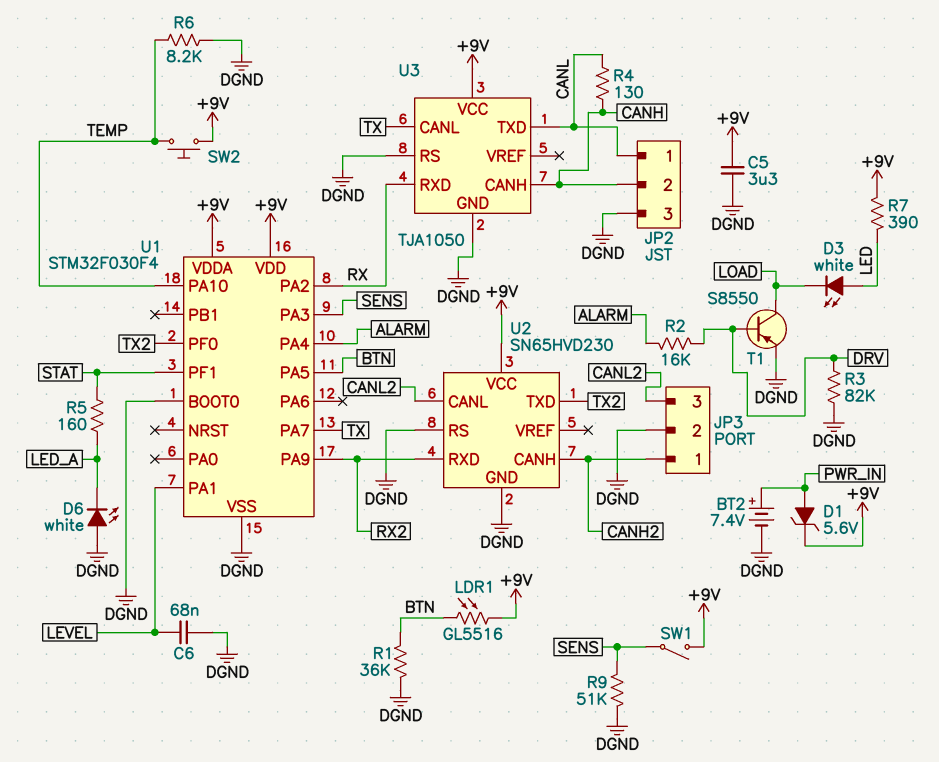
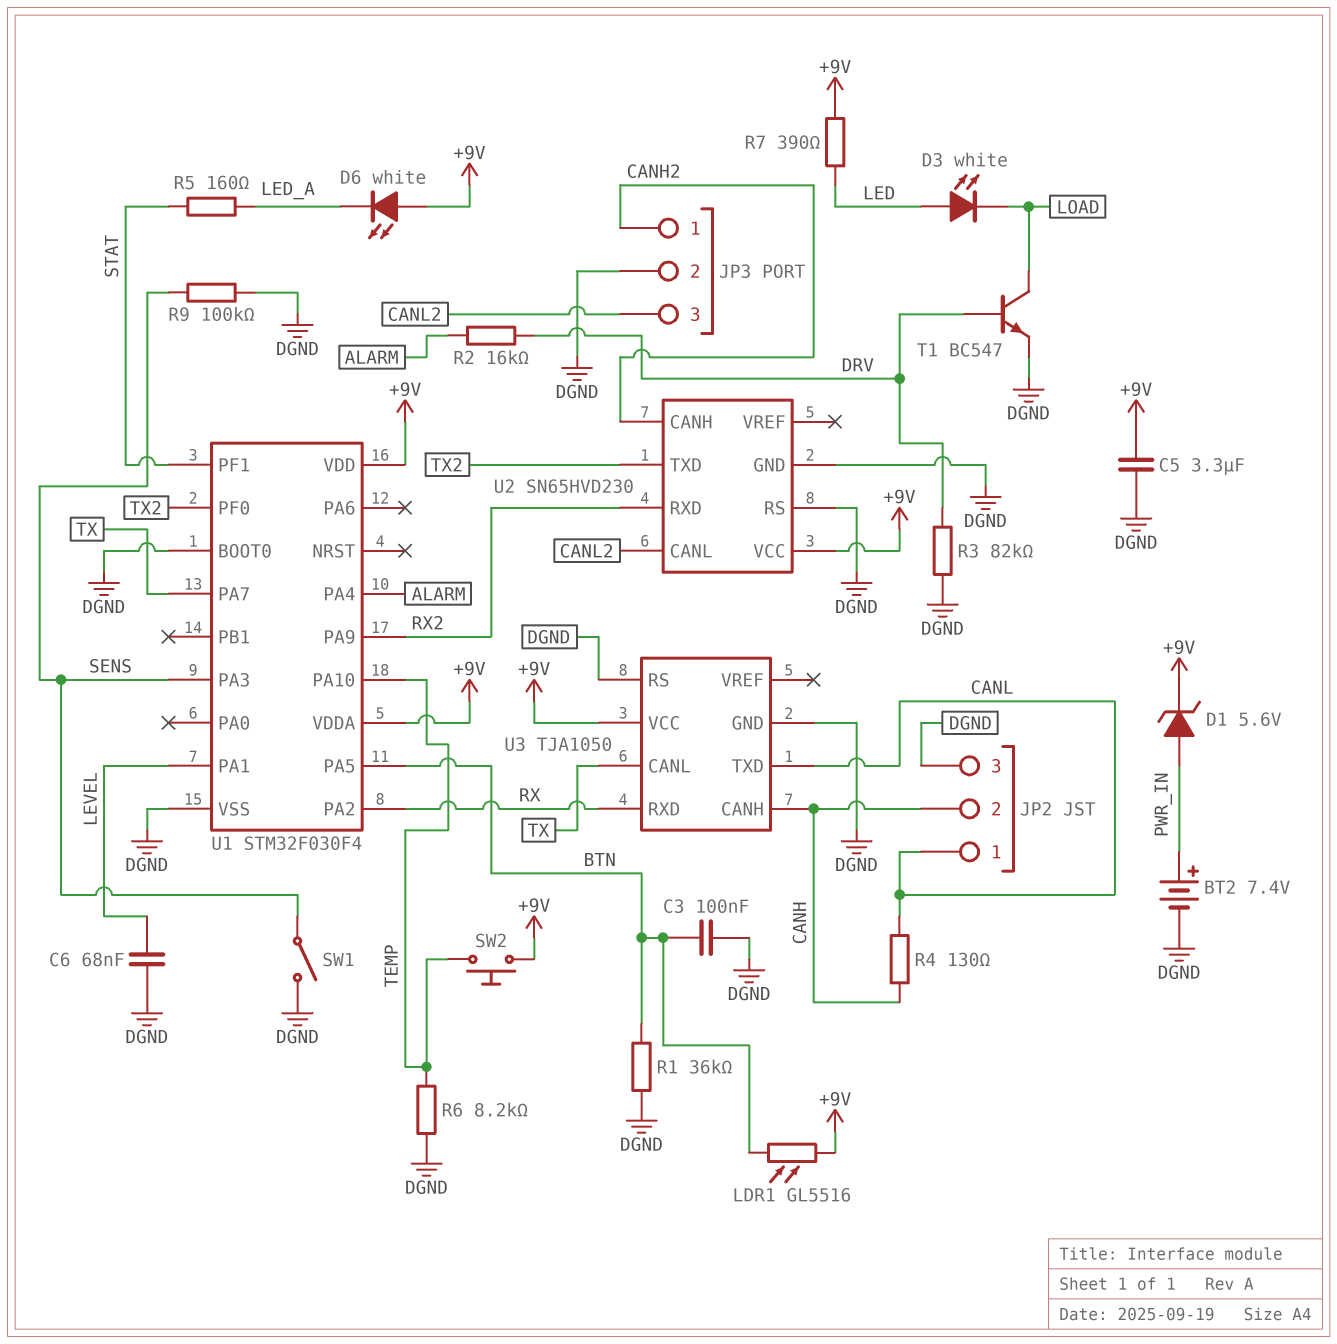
C3: none -> 100nF (BTN, DGND)
D6: LED white (A DGND, K LED_A) -> LED white (A +9V, K LED_A)
R9: 51k (DGND, SENS) -> 100k (DGND, SENS)
SW1: switch (+9V, SENS) -> switch (DGND, SENS)
T1: PNP S8550 (B DRV, C LOAD, E DGND) -> NPN BC547 (B DRV, C LOAD, E DGND)

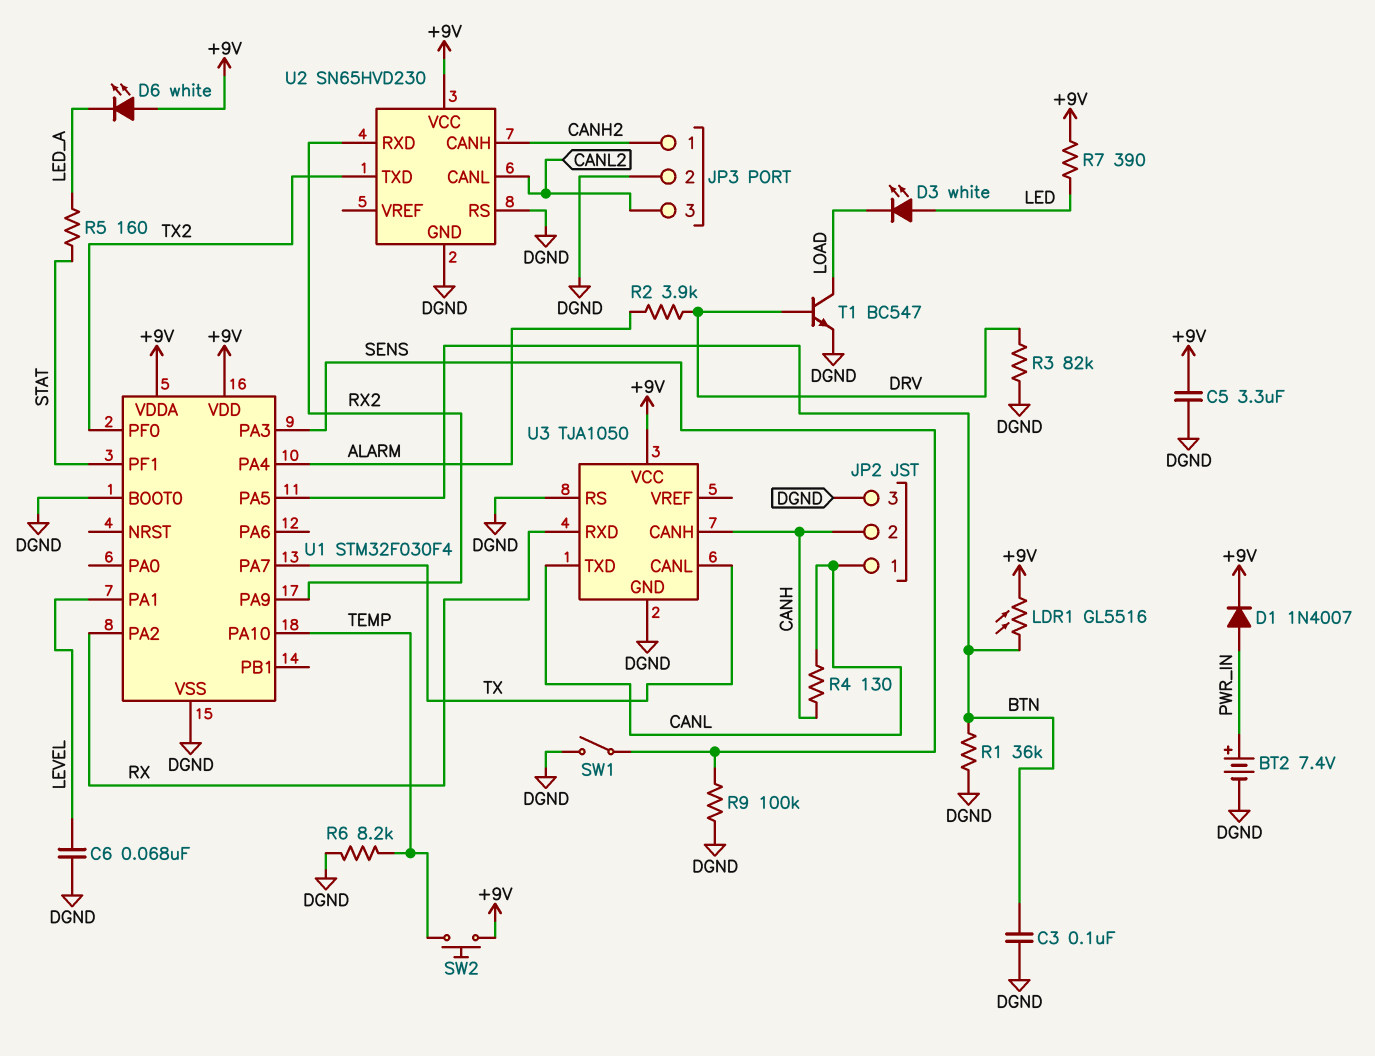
D1: zener 5.6V (A PWR_IN, K +9V) -> diode 1N4007 (A PWR_IN, K +9V)
R2: 16k (ALARM, DRV) -> 3.9k (ALARM, DRV)

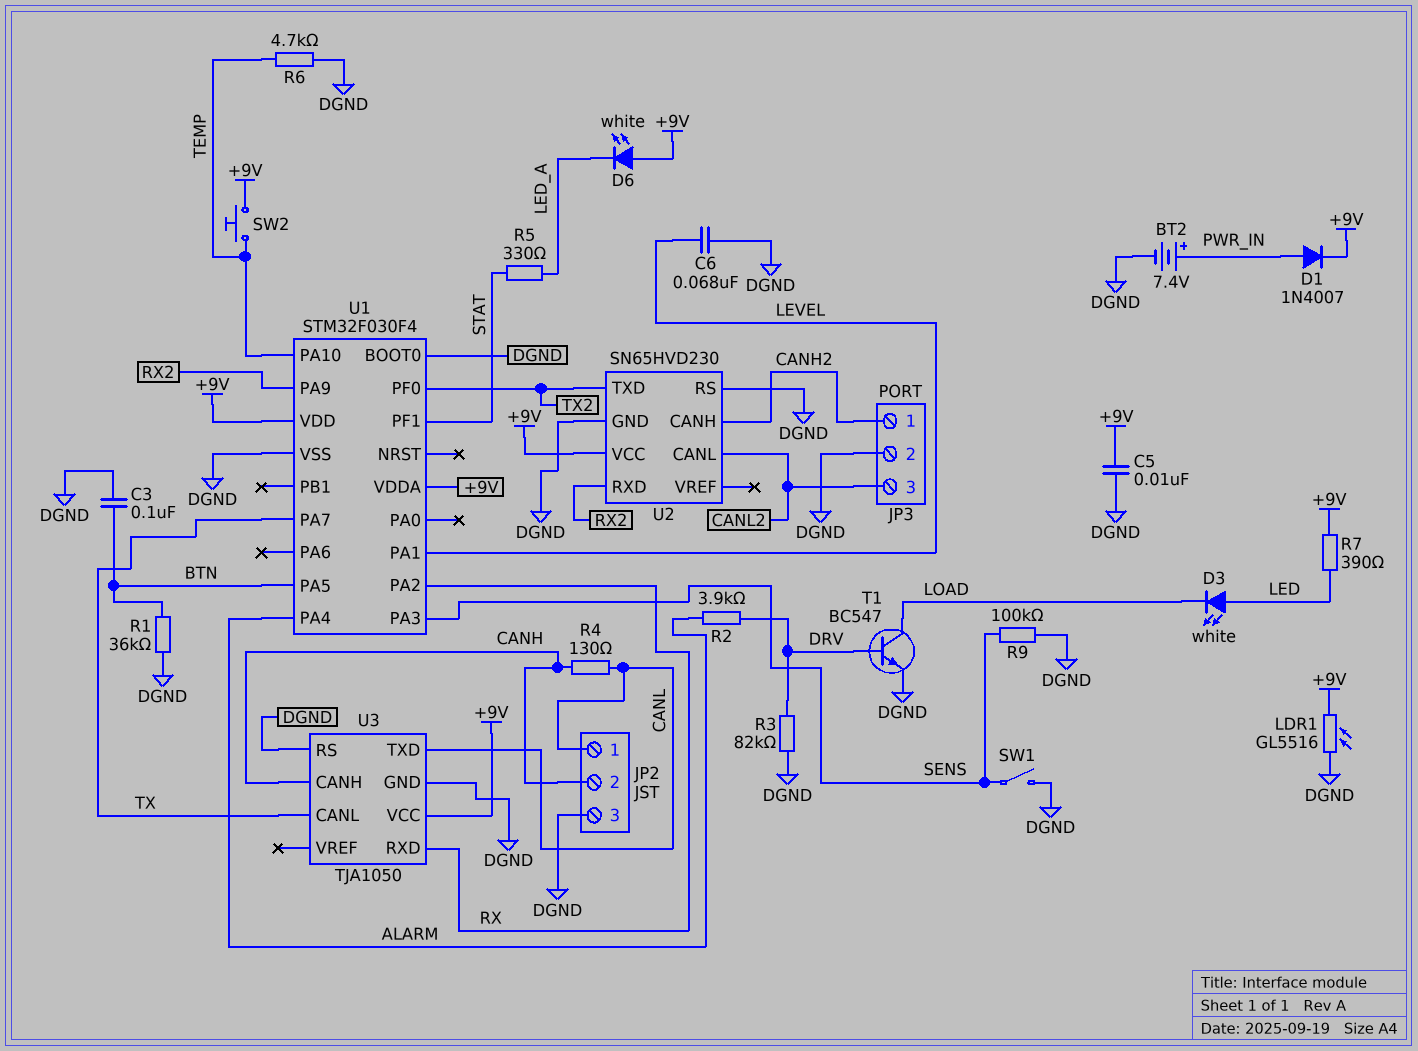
C5: 3.3uF (+9V, DGND) -> 10nF (+9V, DGND)
LDR1: GL5516 (+9V, BTN) -> GL5516 (+9V, DGND)
R5: 160 (LED_A, STAT) -> 330 (LED_A, STAT)
R6: 8.2k (DGND, TEMP) -> 4.7k (DGND, TEMP)

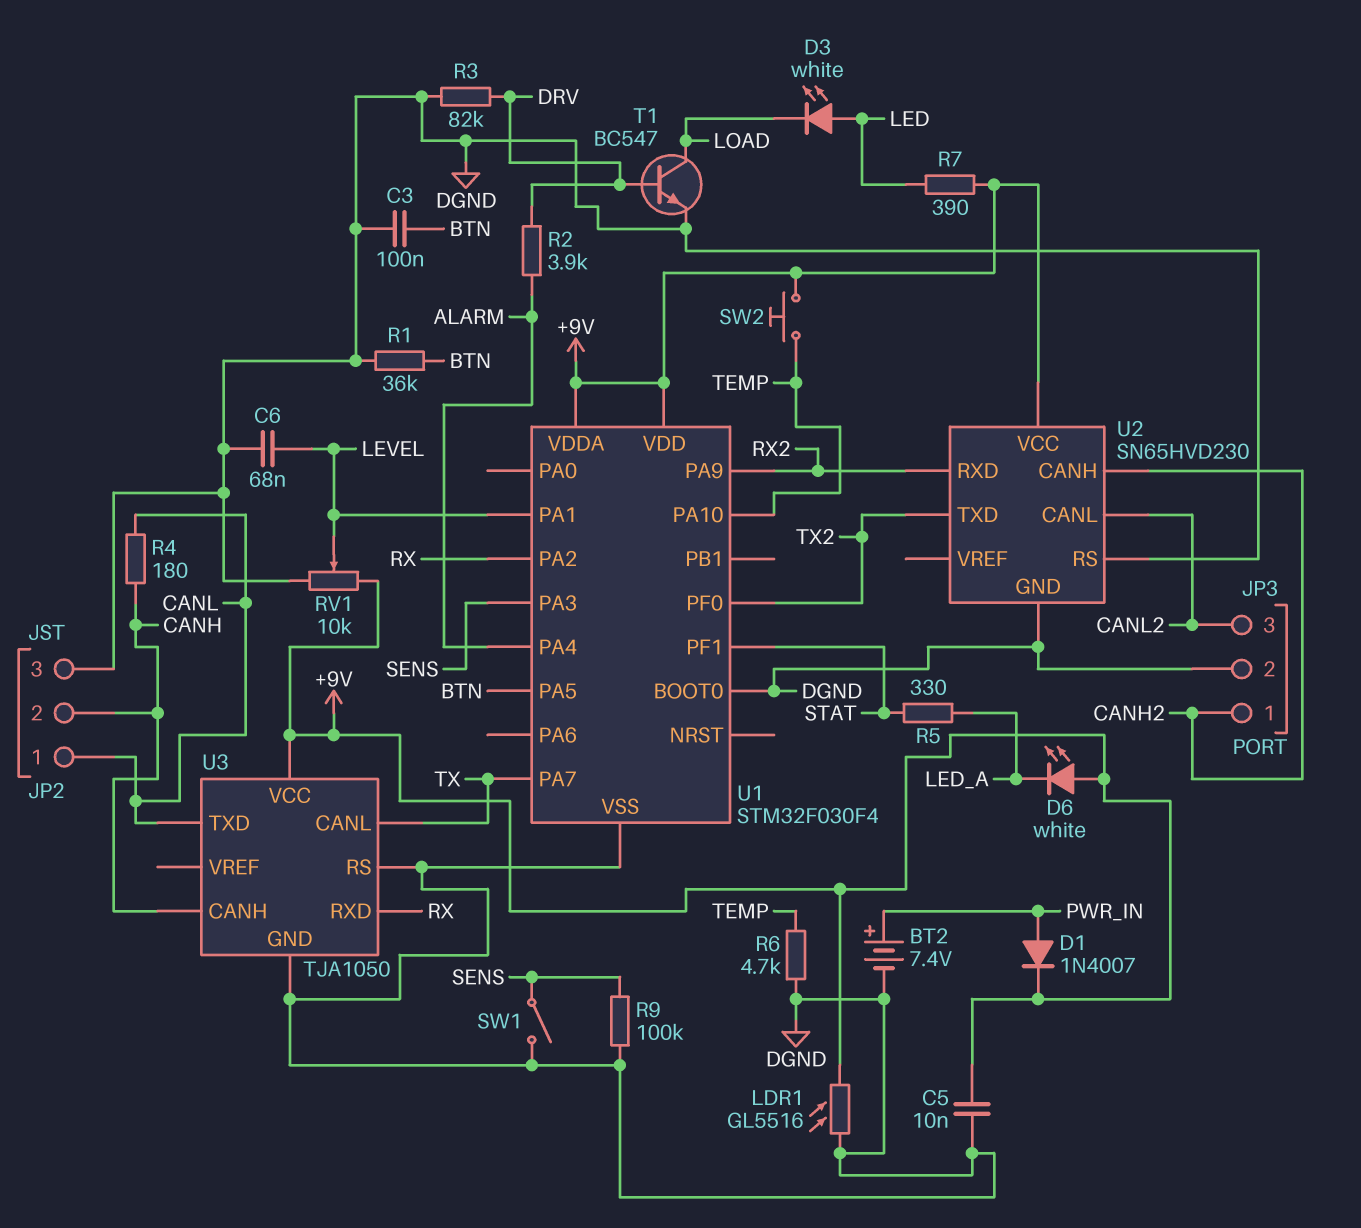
R4: 130 (CANH, CANL) -> 180 (CANH, CANL)
RV1: none -> 10k (+9V, DGND, wiper LEVEL)

